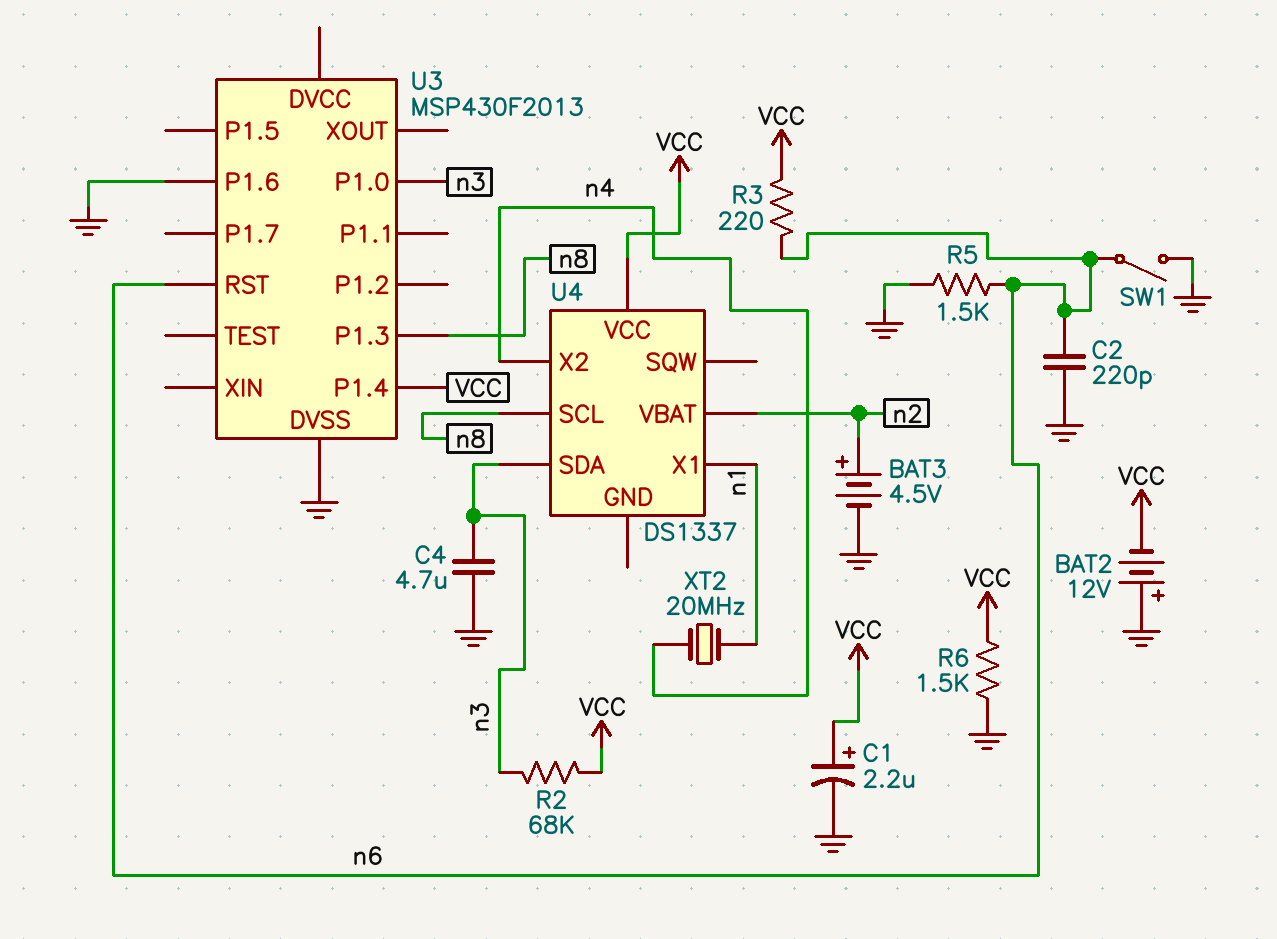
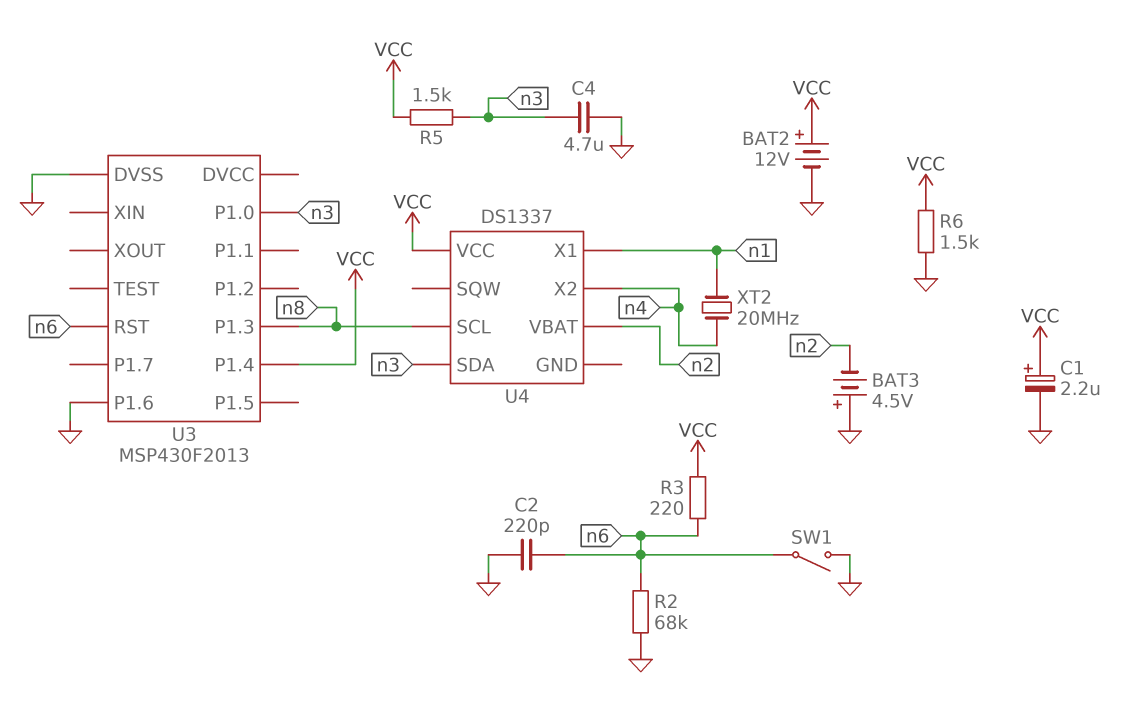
BAT2: 12V (plus GND, minus VCC) -> 12V (plus VCC, minus GND)
BAT3: 4.5V (plus n2, minus GND) -> 4.5V (plus GND, minus n2)
R2: 68k (VCC, n3) -> 68k (GND, n6)
R5: 1.5k (GND, n6) -> 1.5k (VCC, n3)

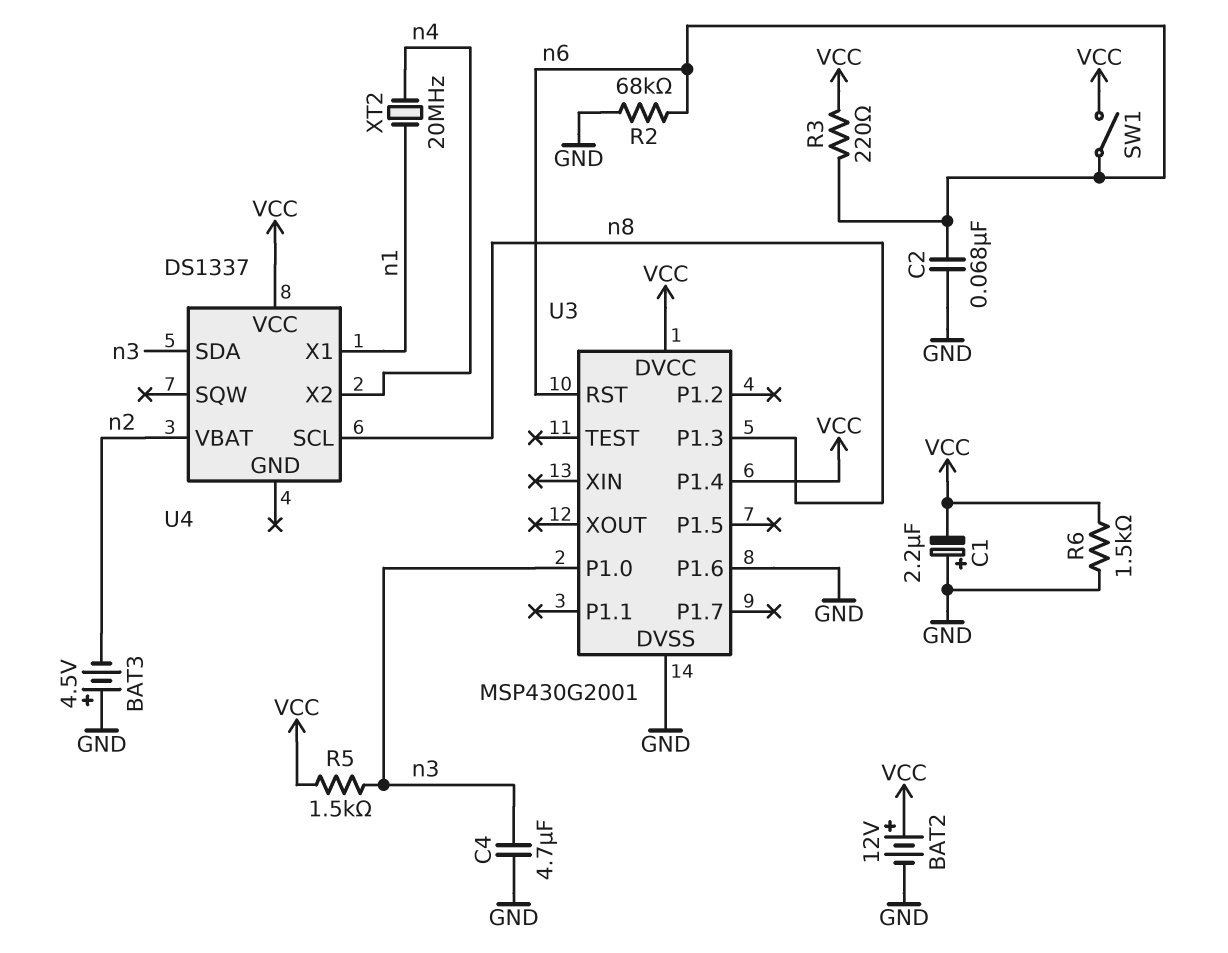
C1: 2.2uF (plus VCC, minus GND) -> 2.2uF (plus GND, minus VCC)
C2: 220pF (GND, n6) -> 68nF (GND, n6)
SW1: switch (GND, n6) -> switch (VCC, n6)
U3: MSP430F2013 -> MSP430G2001
U3 pin DVCC: none -> VCC

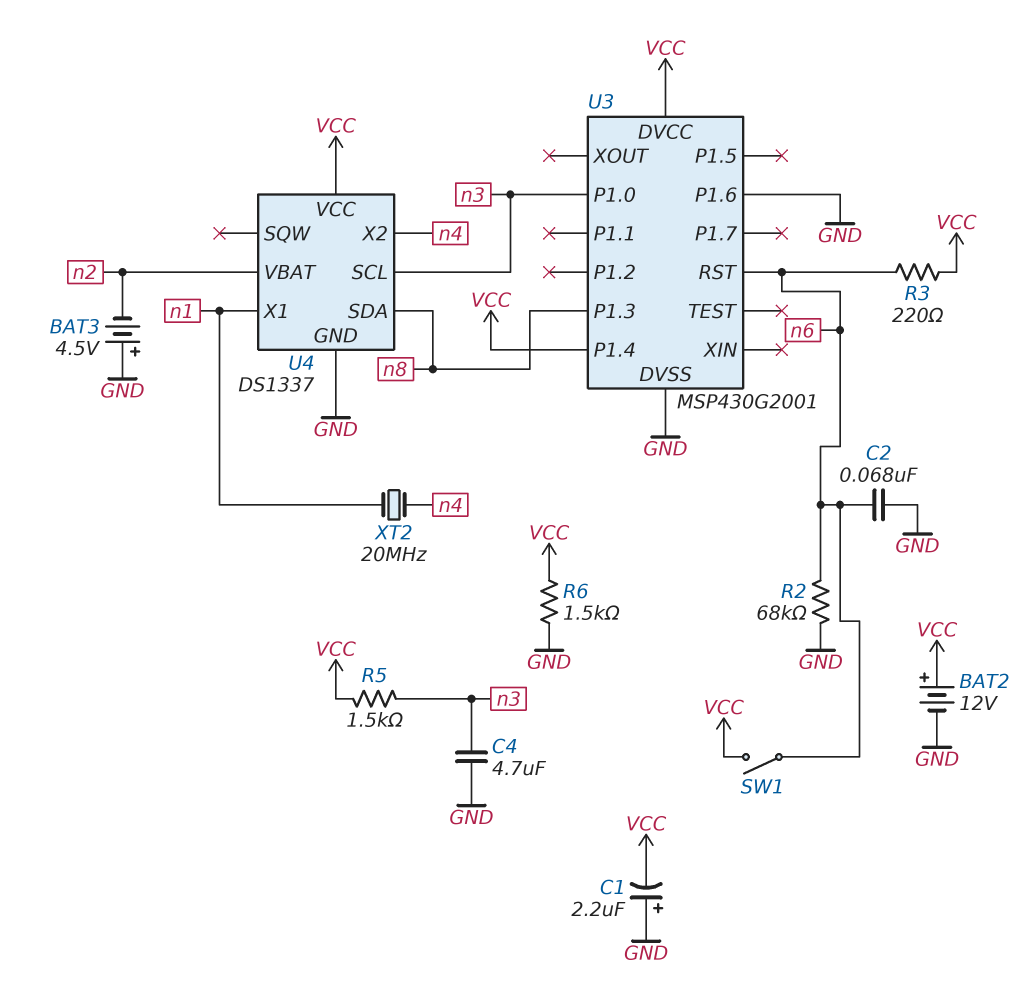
U4 pin GND: none -> GND
U4 pin SCL: n8 -> n3
U4 pin SDA: n3 -> n8

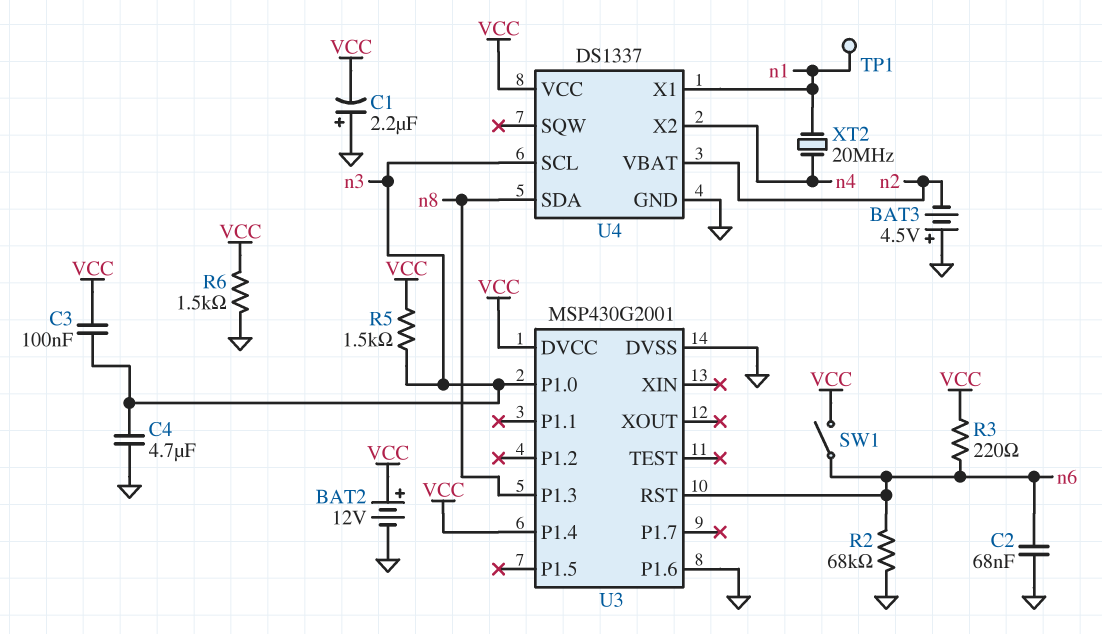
C3: none -> 100nF (VCC, n3)
TP1: none -> test point (n1)

